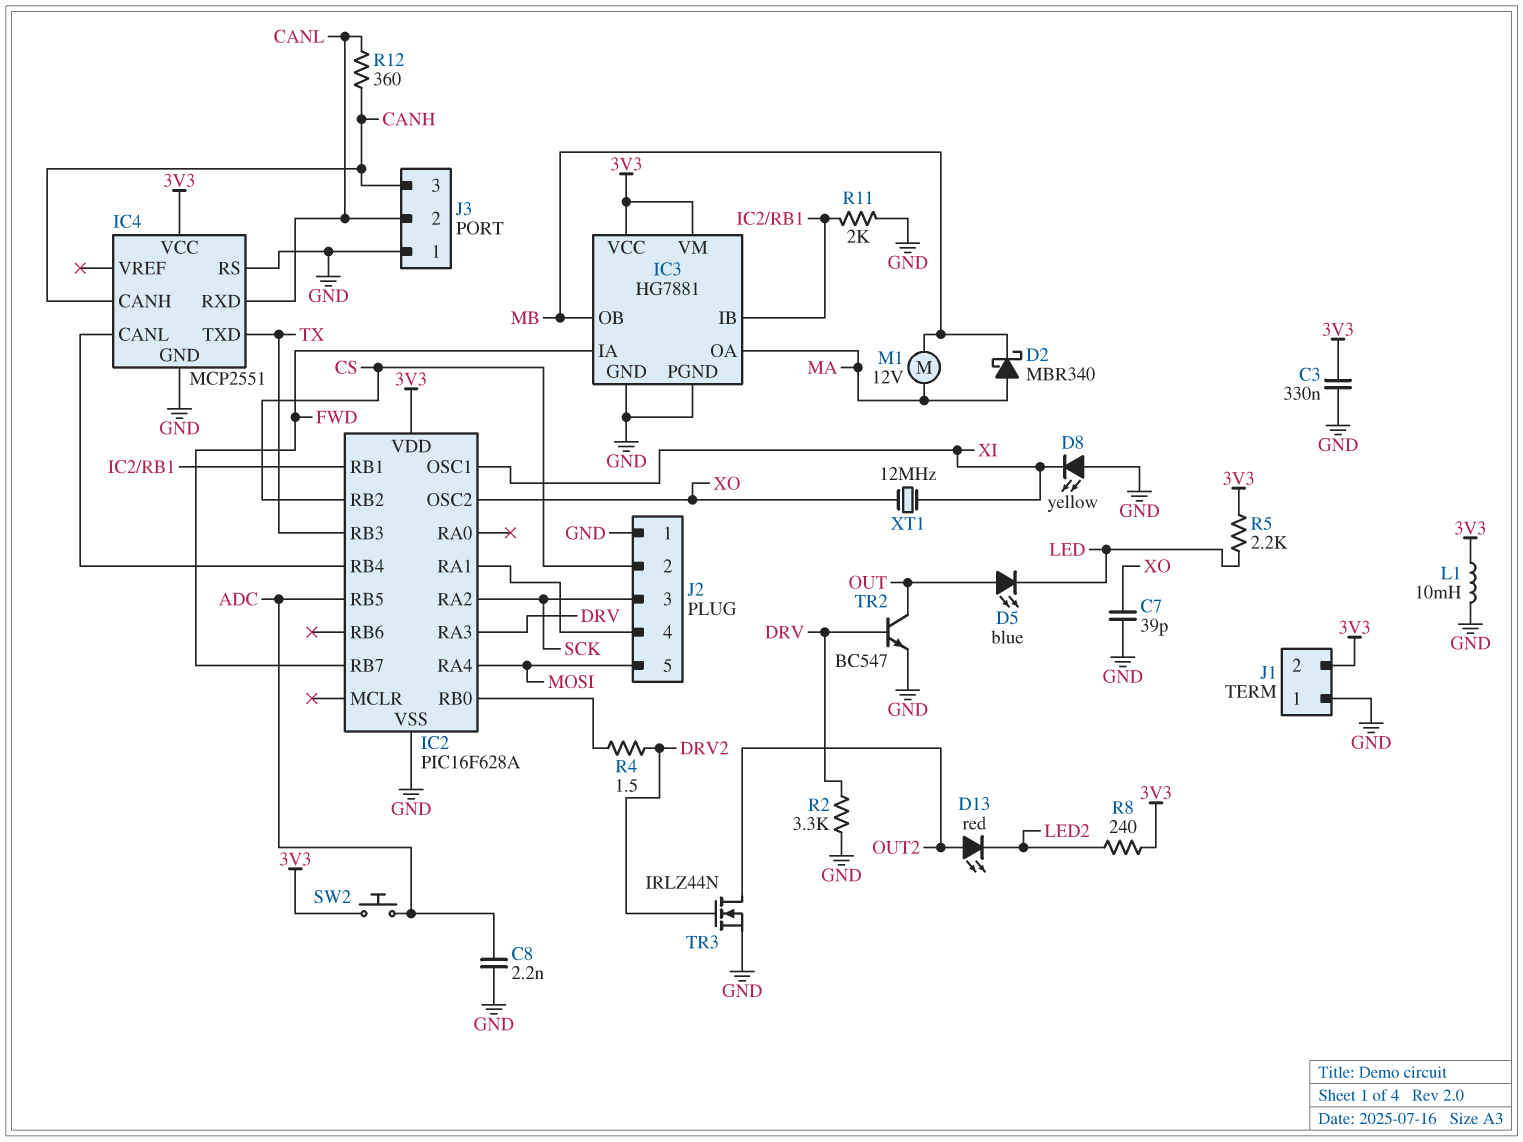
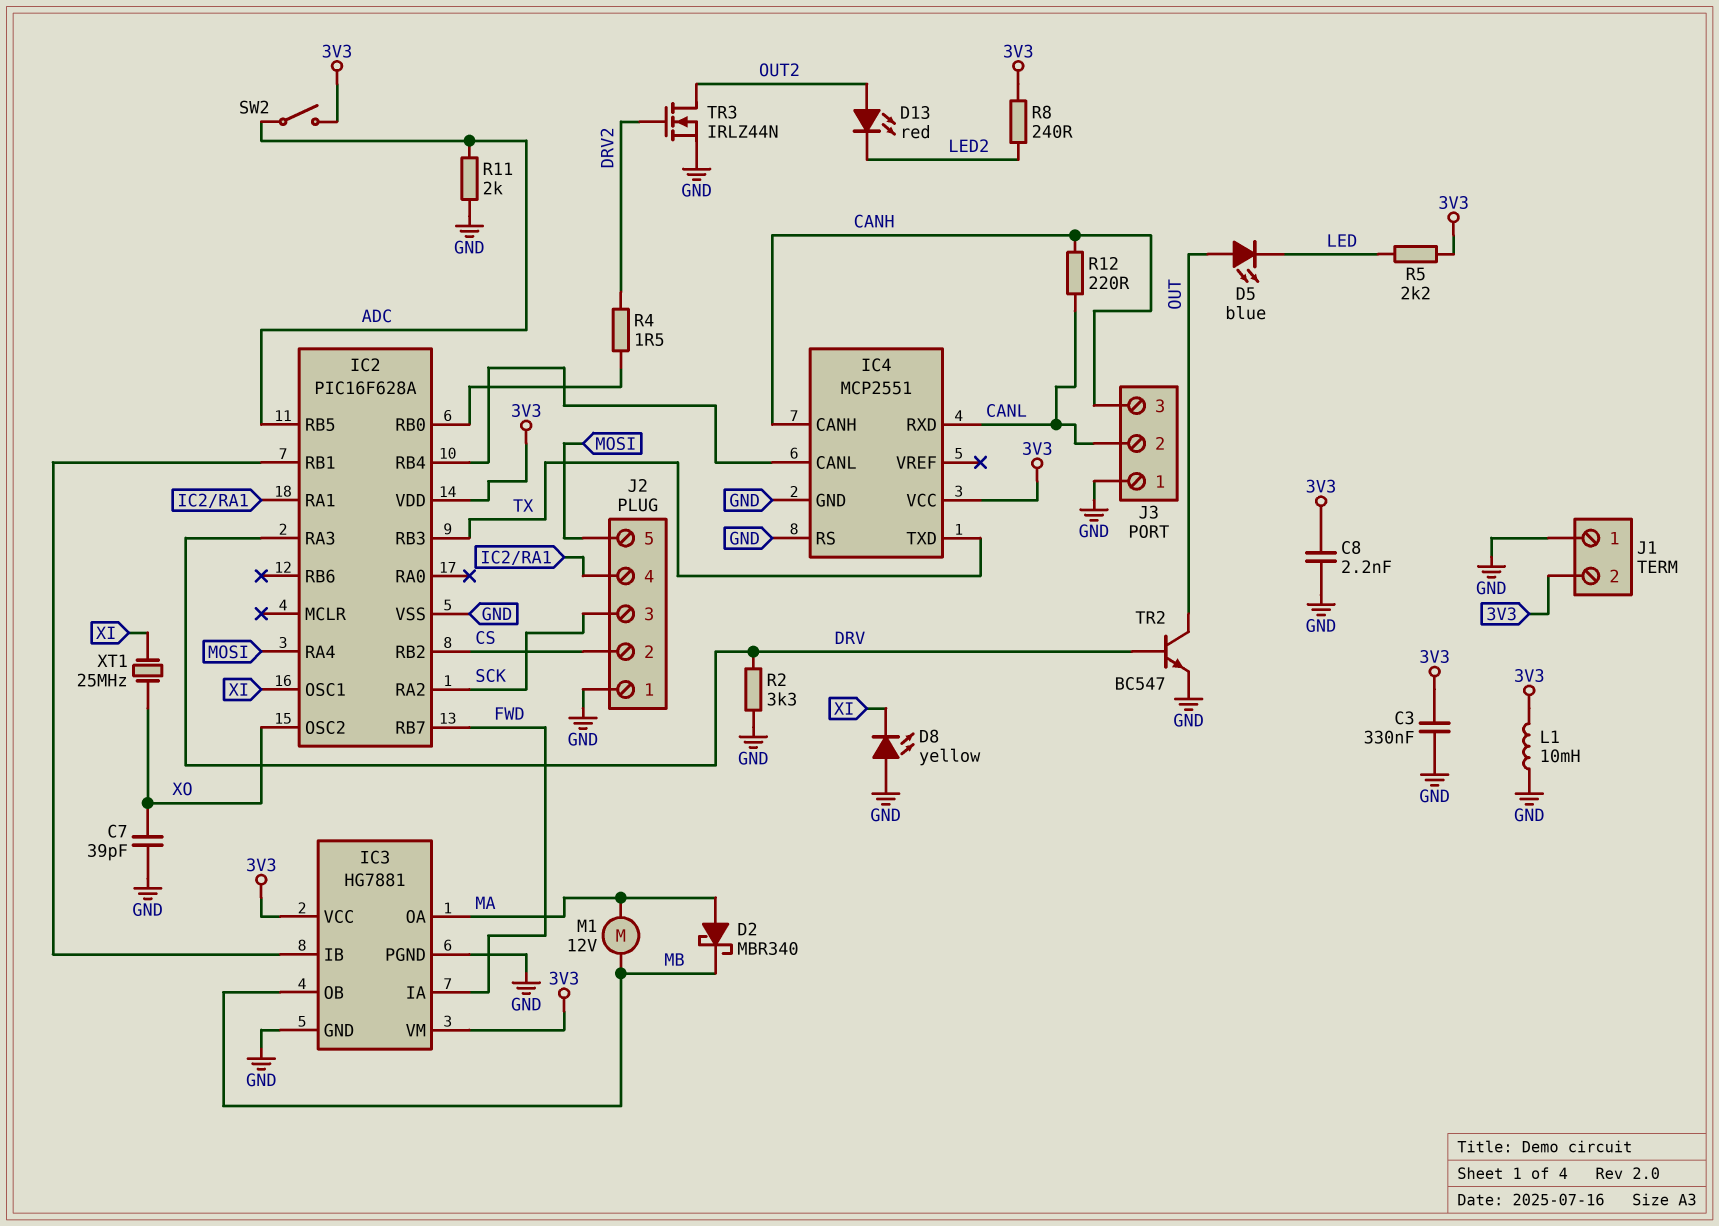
C8: 2.2nF (ADC, GND) -> 2.2nF (3V3, GND)
R11: 2k (GND, IC2/RB1) -> 2k (ADC, GND)
R12: 360 (CANH, CANL) -> 220 (CANH, CANL)
SW2: button (3V3, ADC) -> switch (3V3, ADC)
XT1: 12MHz (XI, XO) -> 25MHz (XI, XO)

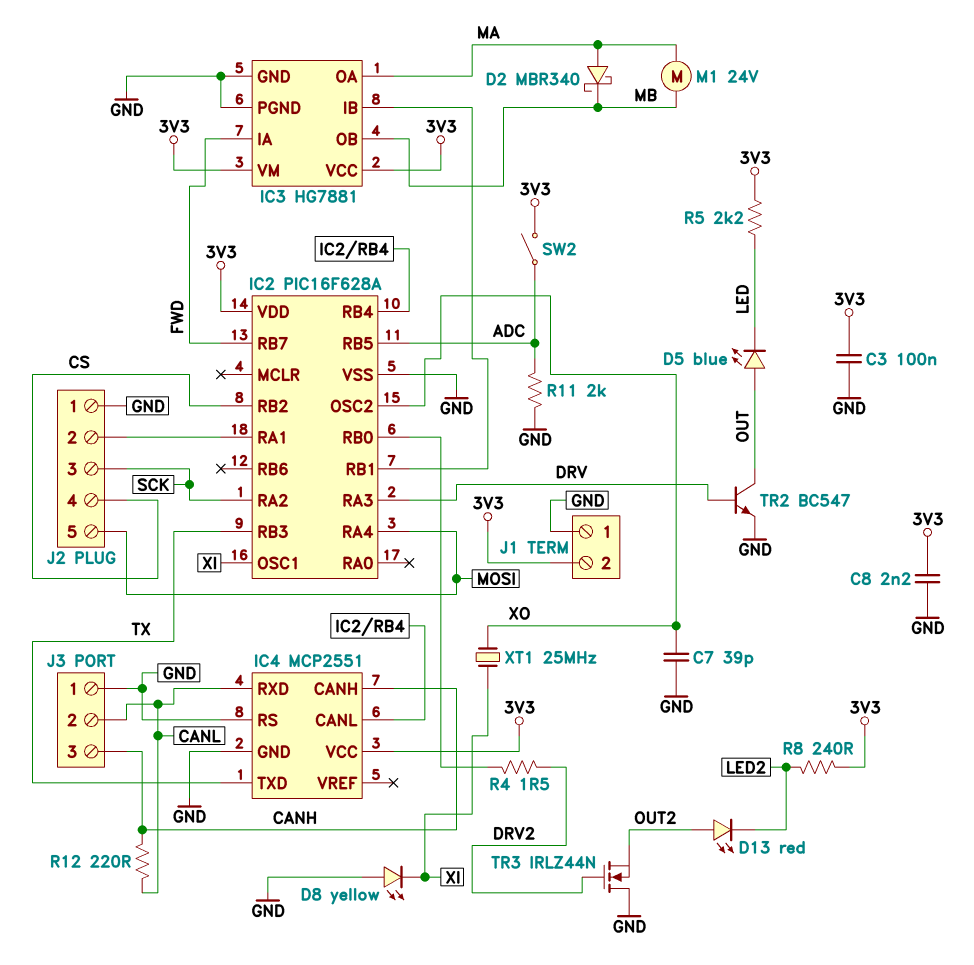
C3: 330nF (3V3, GND) -> 100nF (3V3, GND)
J2 pin 2: CS -> IC2/RA1
J2 pin 4: IC2/RA1 -> CS
L1: 10mH (3V3, GND) -> none
M1: motor 12V (MA, MB) -> motor 24V (MA, MB)
R2: 3.3k (DRV, GND) -> none
TR3: NMOS IRLZ44N (G DRV2, D OUT2, S GND) -> NMOS IRLZ44N (G DRV2, D GND, S OUT2)

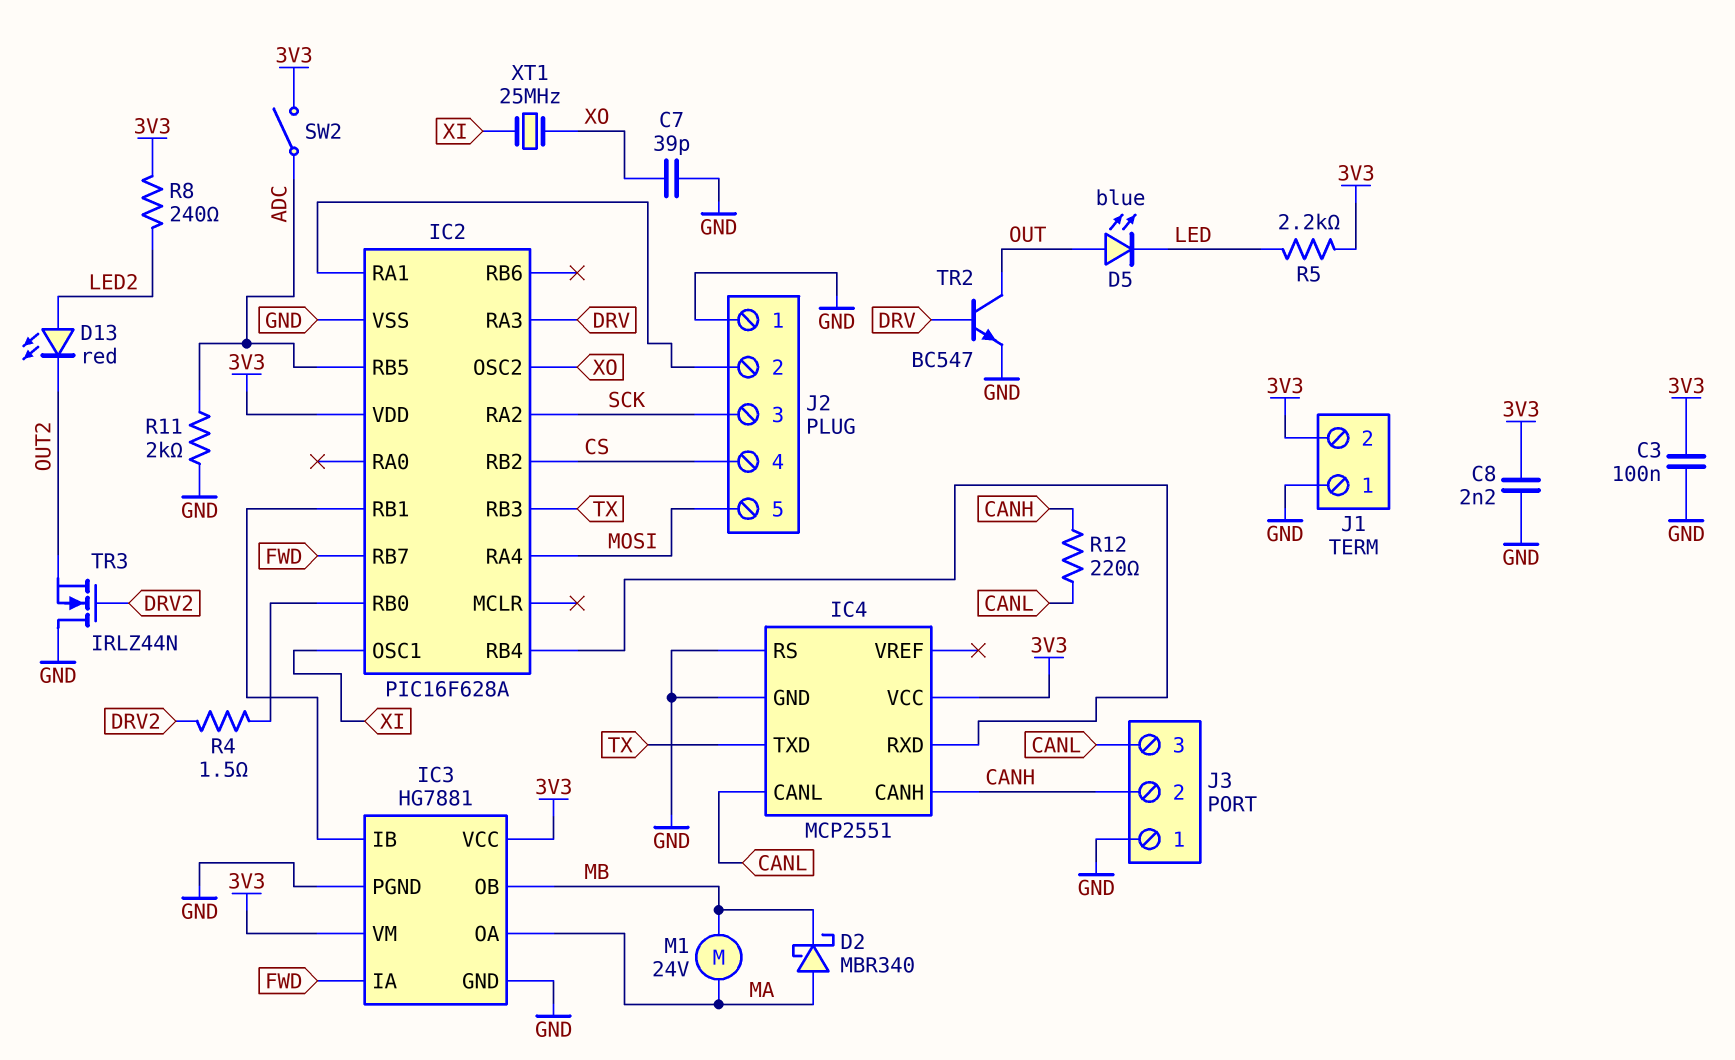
D8: LED yellow (A GND, K XI) -> none
D13: LED red (A OUT2, K LED2) -> LED red (A LED2, K OUT2)
IC4 pin CANL: IC2/RB4 -> CANL
IC4 pin RXD: CANL -> IC2/RB4
J3 pin 2: CANL -> CANH
J3 pin 3: CANH -> CANL

